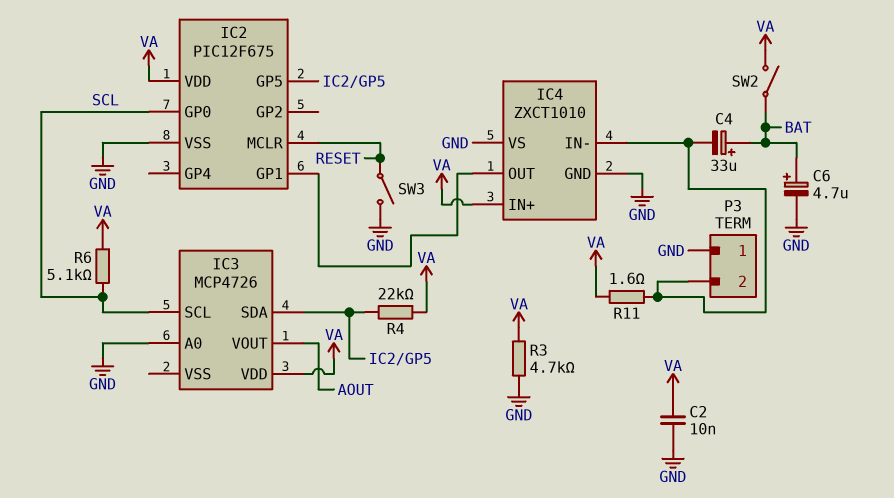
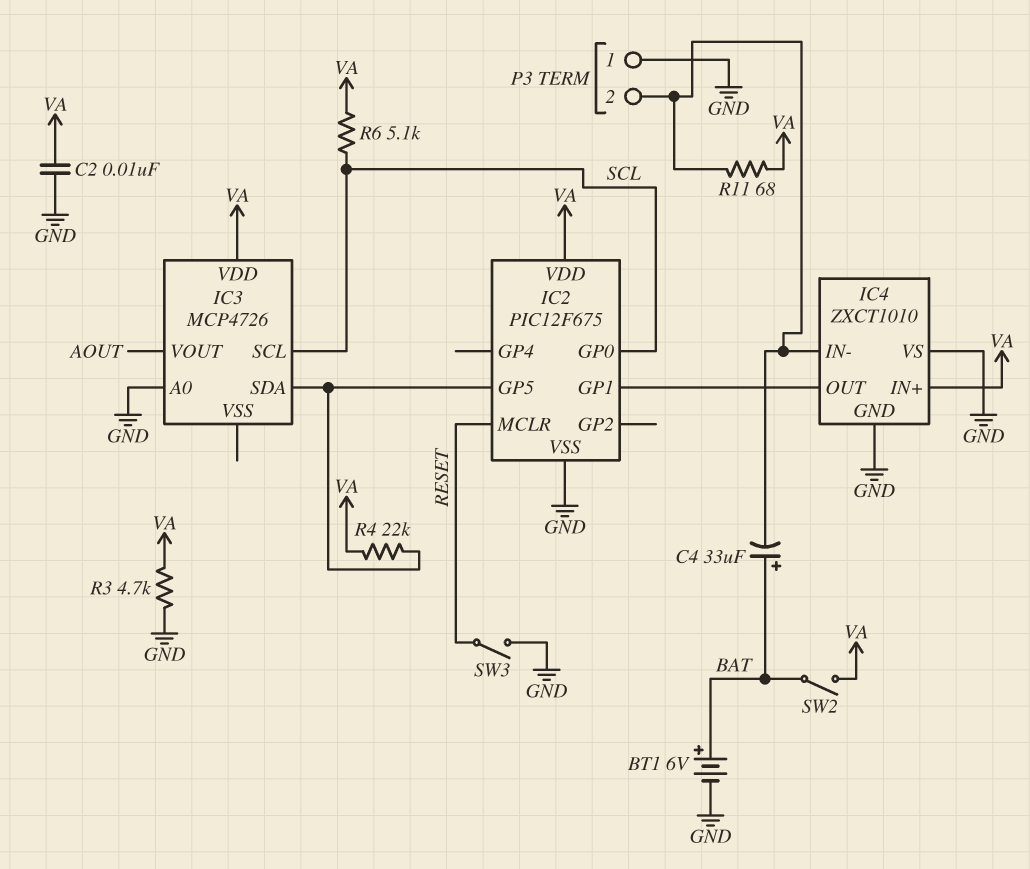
BT1: none -> 6V (plus BAT, minus GND)
C6: 4.7uF (plus BAT, minus GND) -> none
R11: 1.6 (IC4/IN-, VA) -> 68 (IC4/IN-, VA)

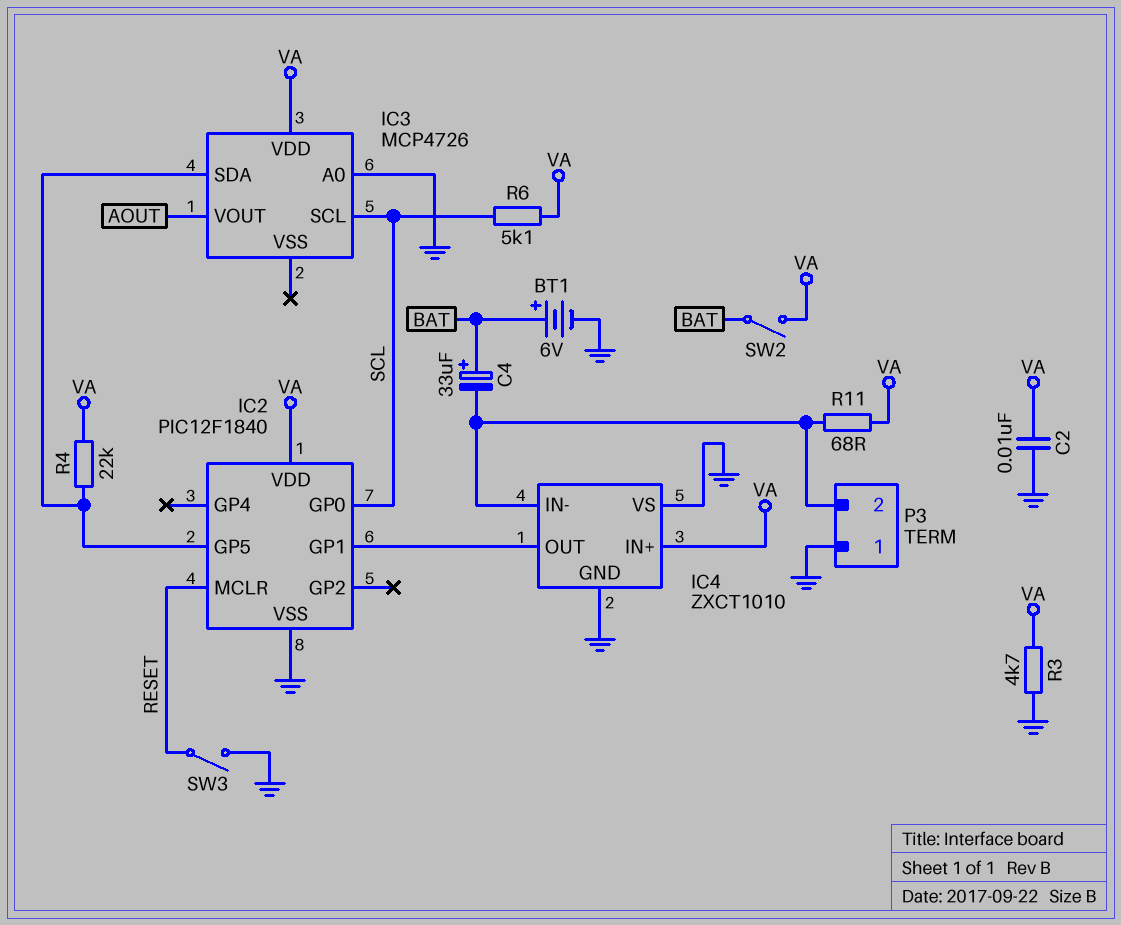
IC2: PIC12F675 -> PIC12F1840

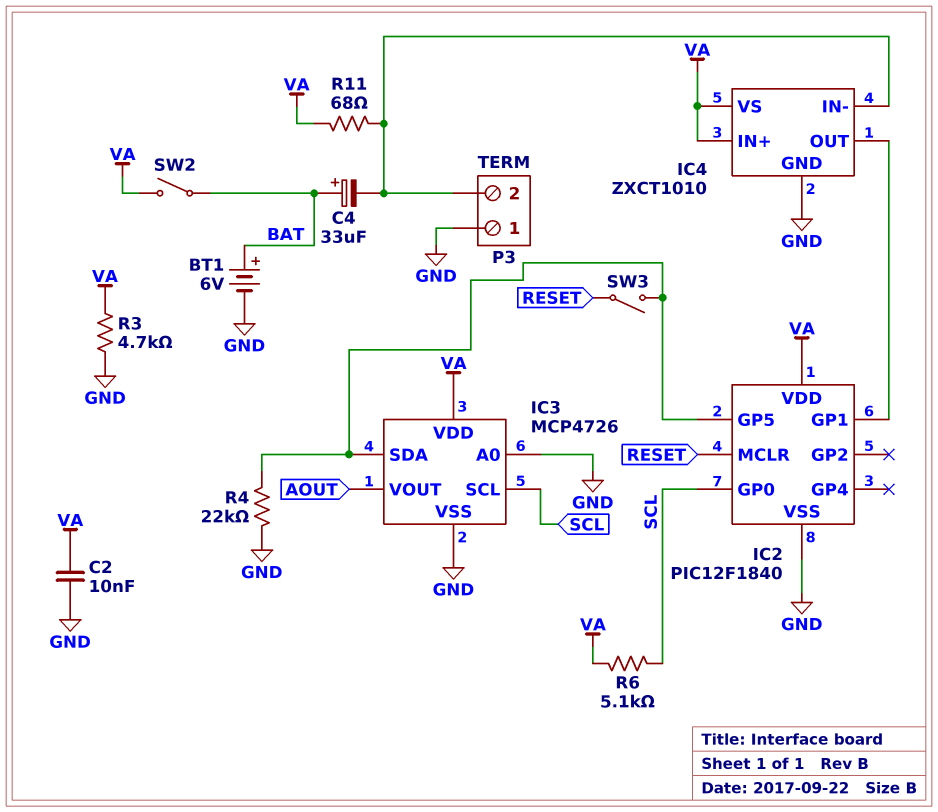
IC3 pin VSS: none -> GND
IC4 pin VS: GND -> VA
R4: 22k (IC2/GP5, VA) -> 22k (GND, IC2/GP5)
SW3: switch (GND, RESET) -> switch (IC2/GP5, RESET)

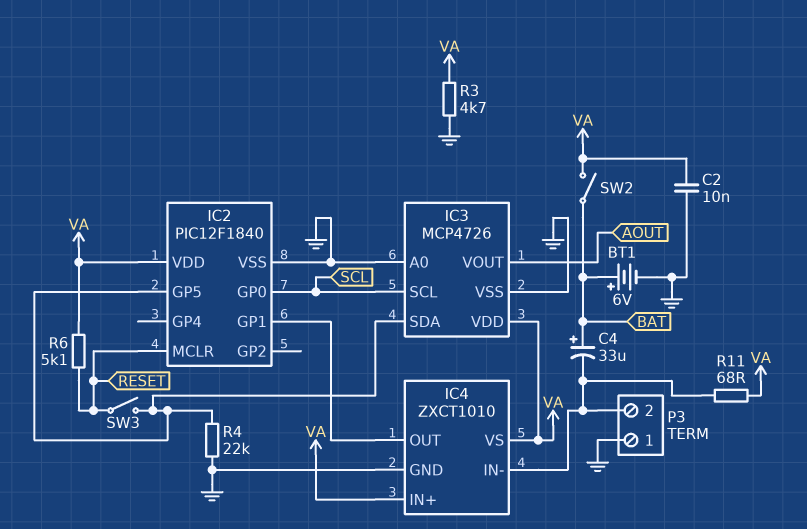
R6: 5.1k (SCL, VA) -> 5.1k (RESET, VA)

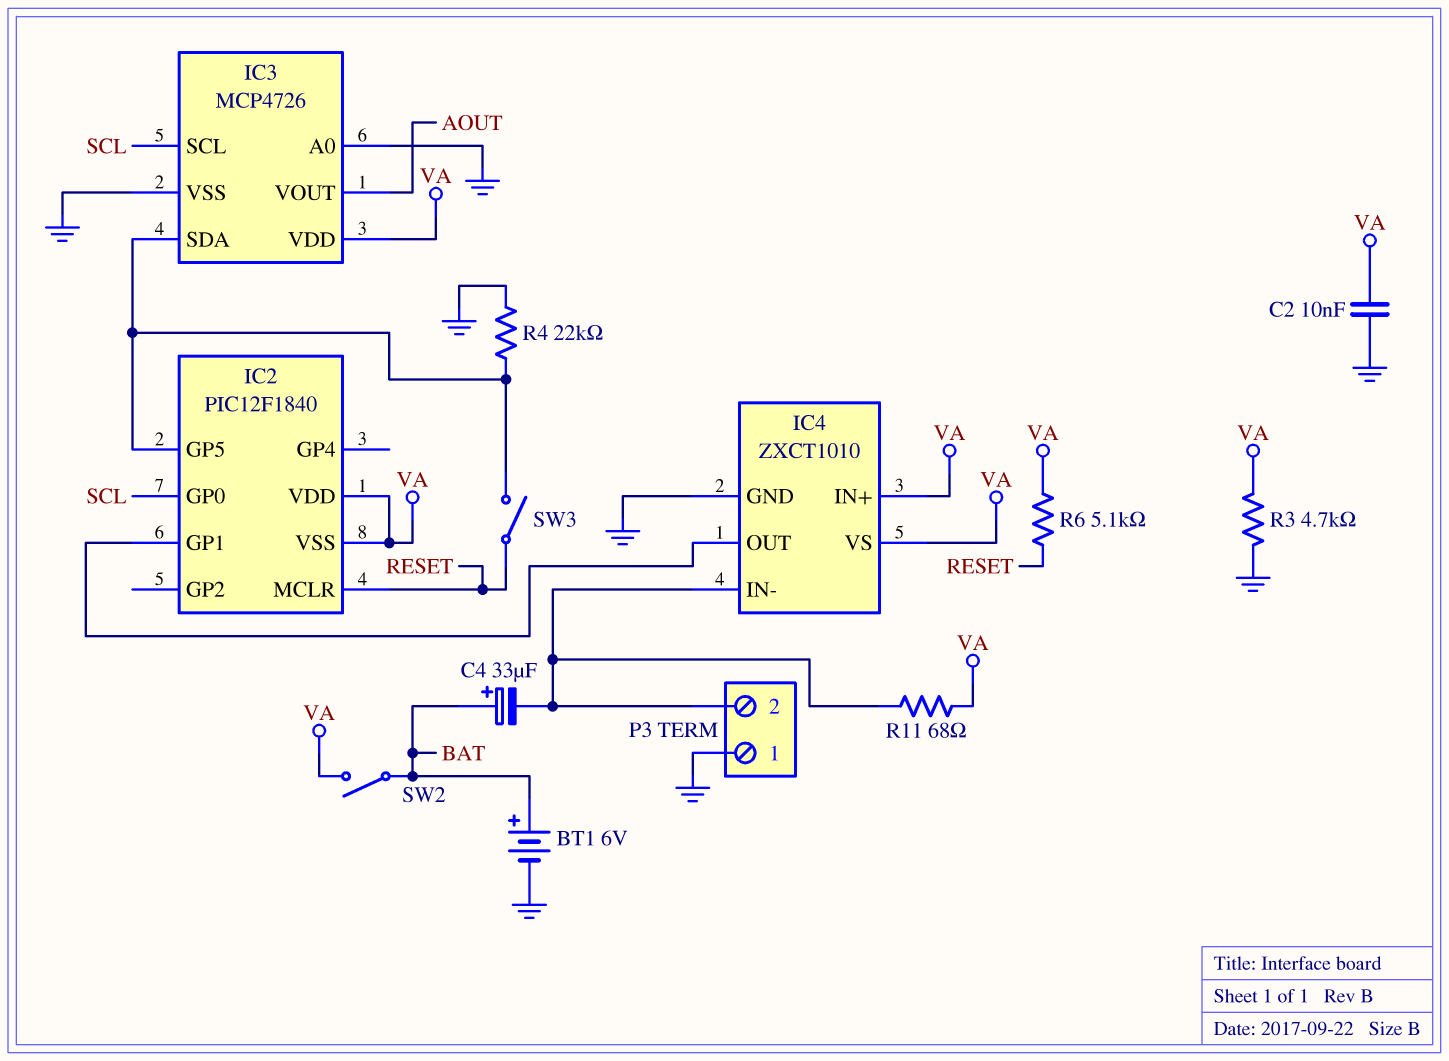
IC2 pin VSS: GND -> VA

